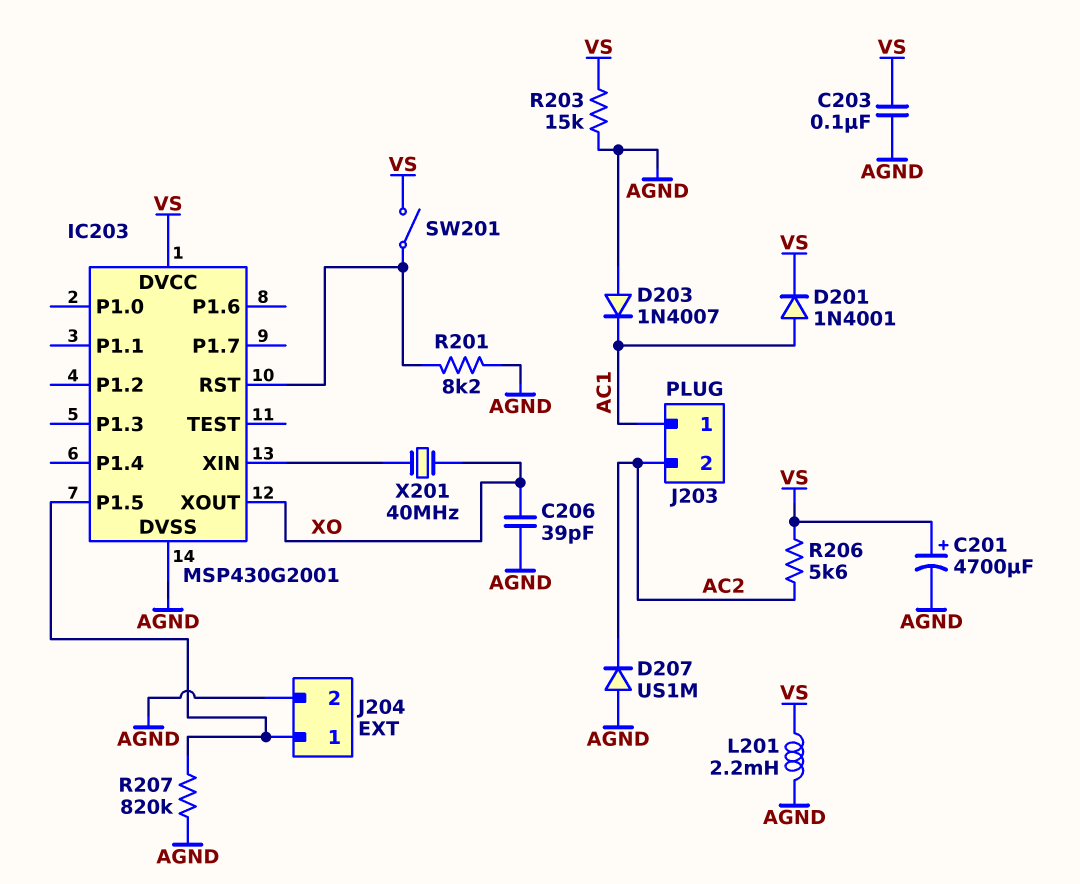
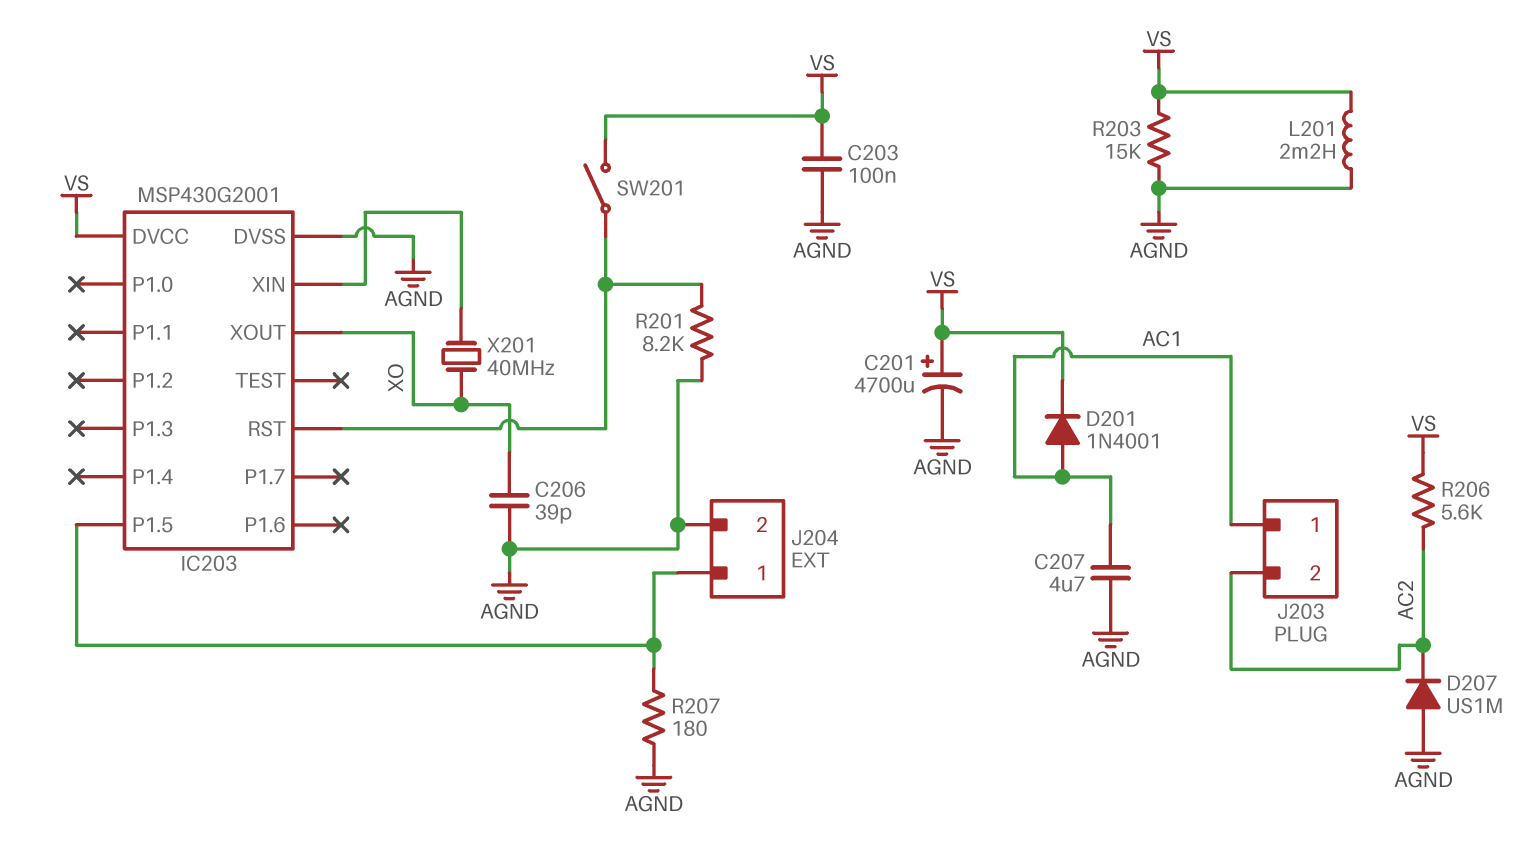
C207: none -> 4.7uF (AC1, AGND)
D203: diode 1N4007 (A AGND, K AC1) -> none
R207: 820k (AGND, IC203/P1.5) -> 180 (AGND, IC203/P1.5)

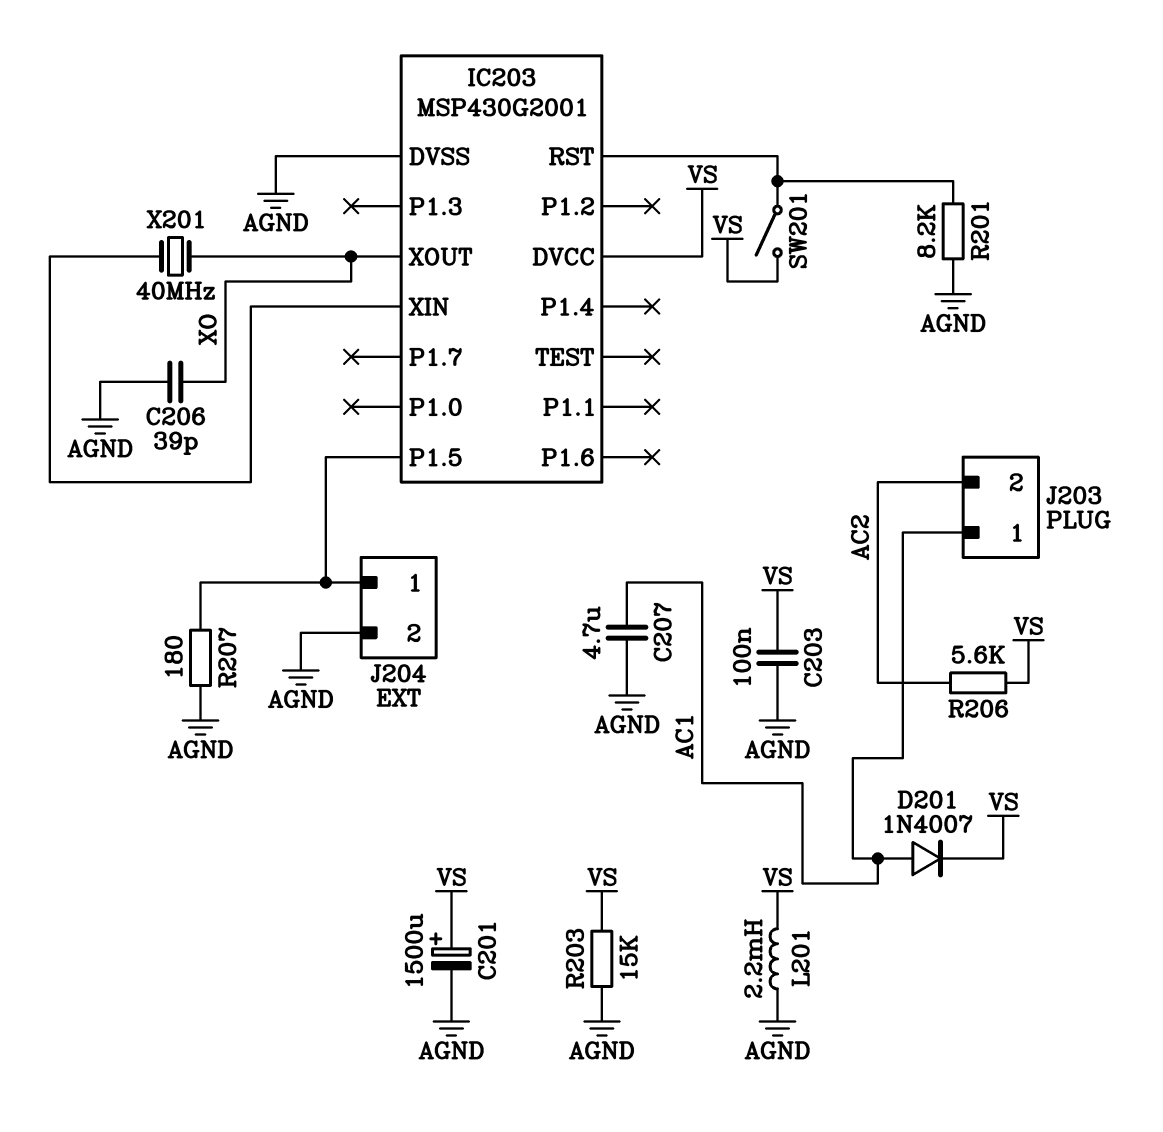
C201: 4700uF (plus VS, minus AGND) -> 1500uF (plus VS, minus AGND)
D201: diode 1N4001 (A AC1, K VS) -> diode 1N4007 (A AC1, K VS)
D207: diode US1M (A AGND, K AC2) -> none

